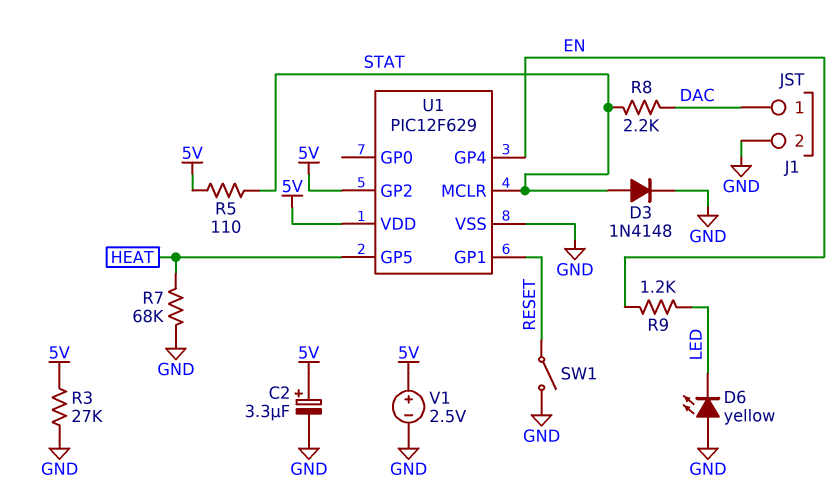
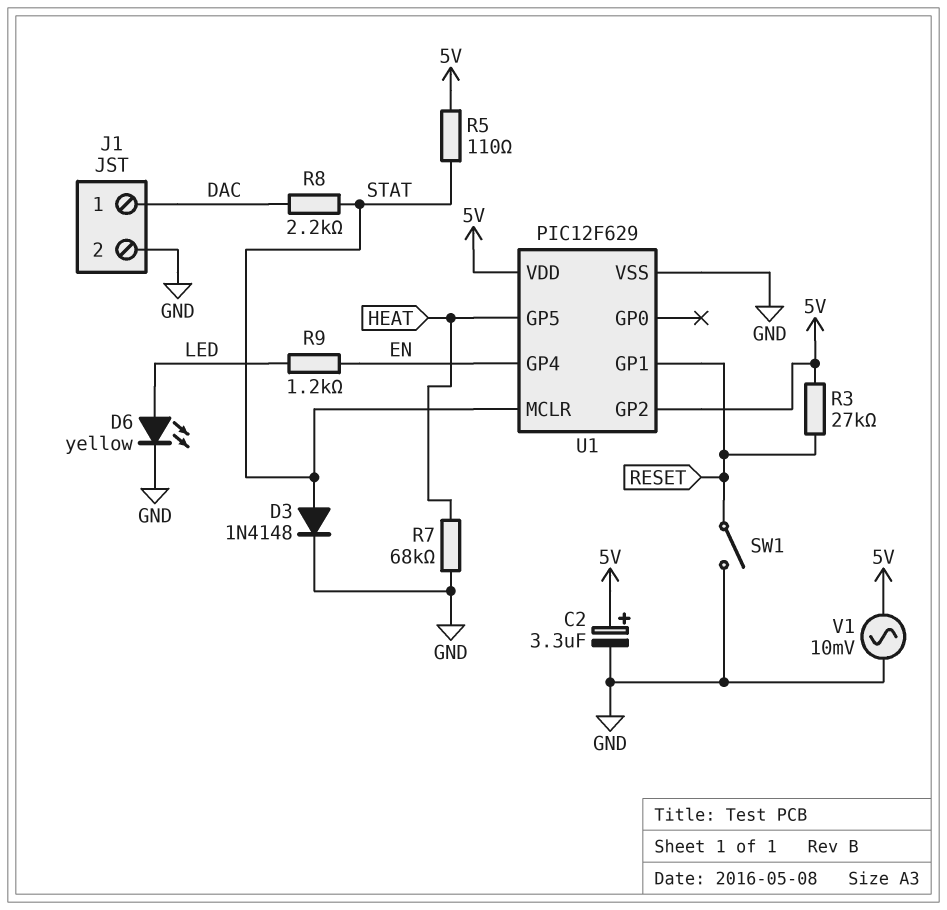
D6: LED yellow (A GND, K LED) -> LED yellow (A LED, K GND)
R3: 27k (5V, GND) -> 27k (5V, RESET)
V1: 2.5V (plus 5V, minus GND) -> AC 10mV (5V, GND)

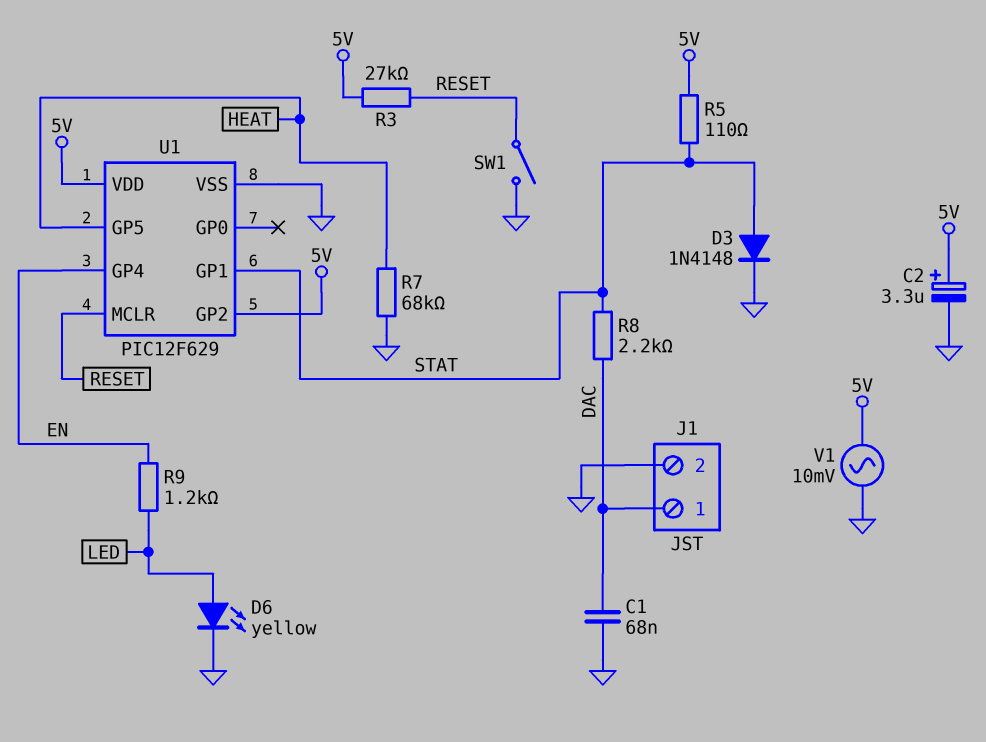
C1: none -> 68nF (DAC, GND)
U1 pin GP1: RESET -> STAT
U1 pin MCLR: STAT -> RESET

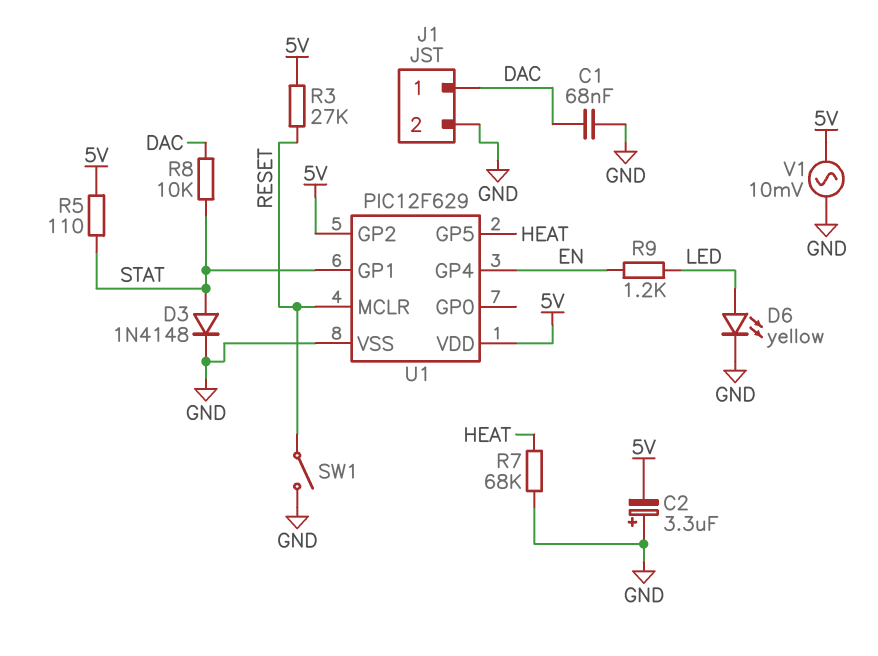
C2: 3.3uF (plus 5V, minus GND) -> 3.3uF (plus GND, minus 5V)
R8: 2.2k (DAC, STAT) -> 10k (DAC, STAT)

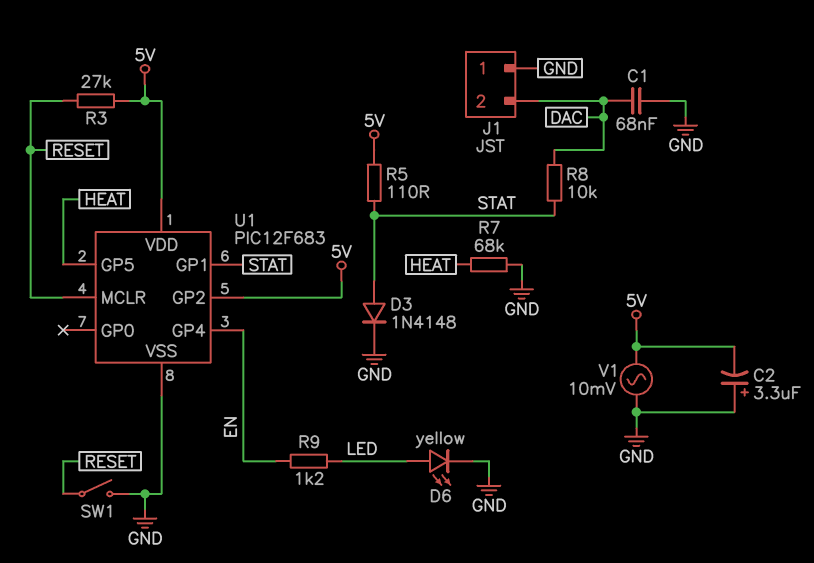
J1 pin 1: DAC -> GND
J1 pin 2: GND -> DAC
U1: PIC12F629 -> PIC12F683

